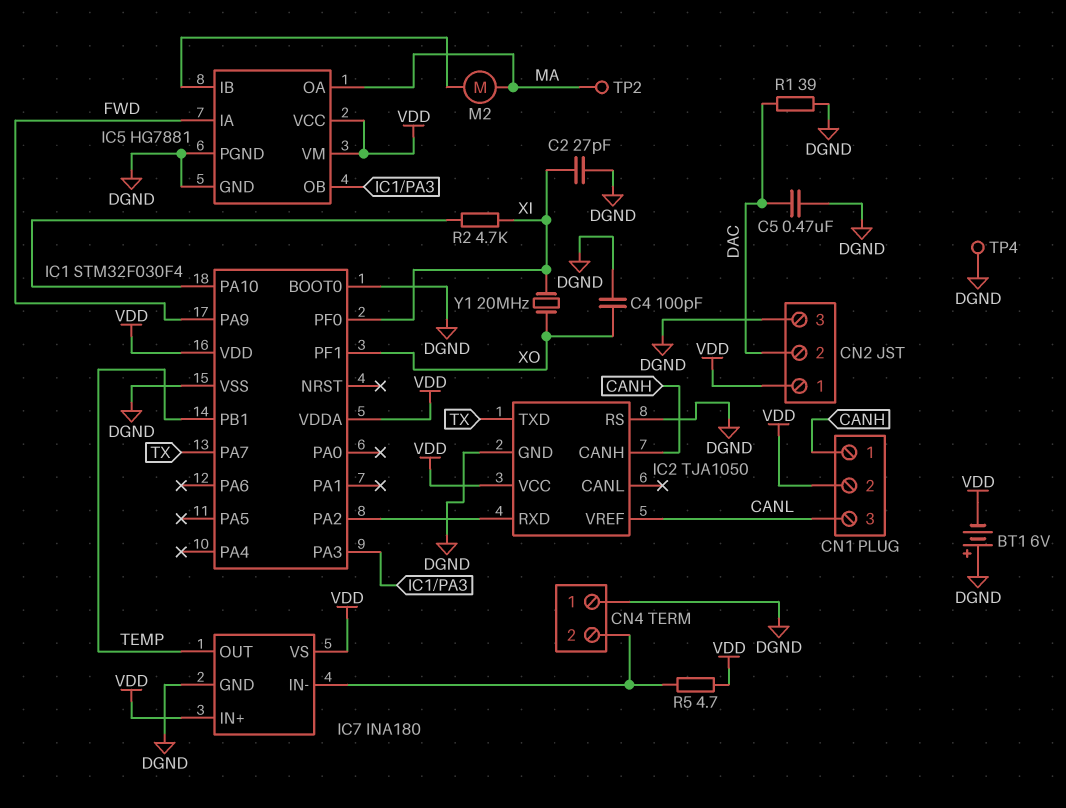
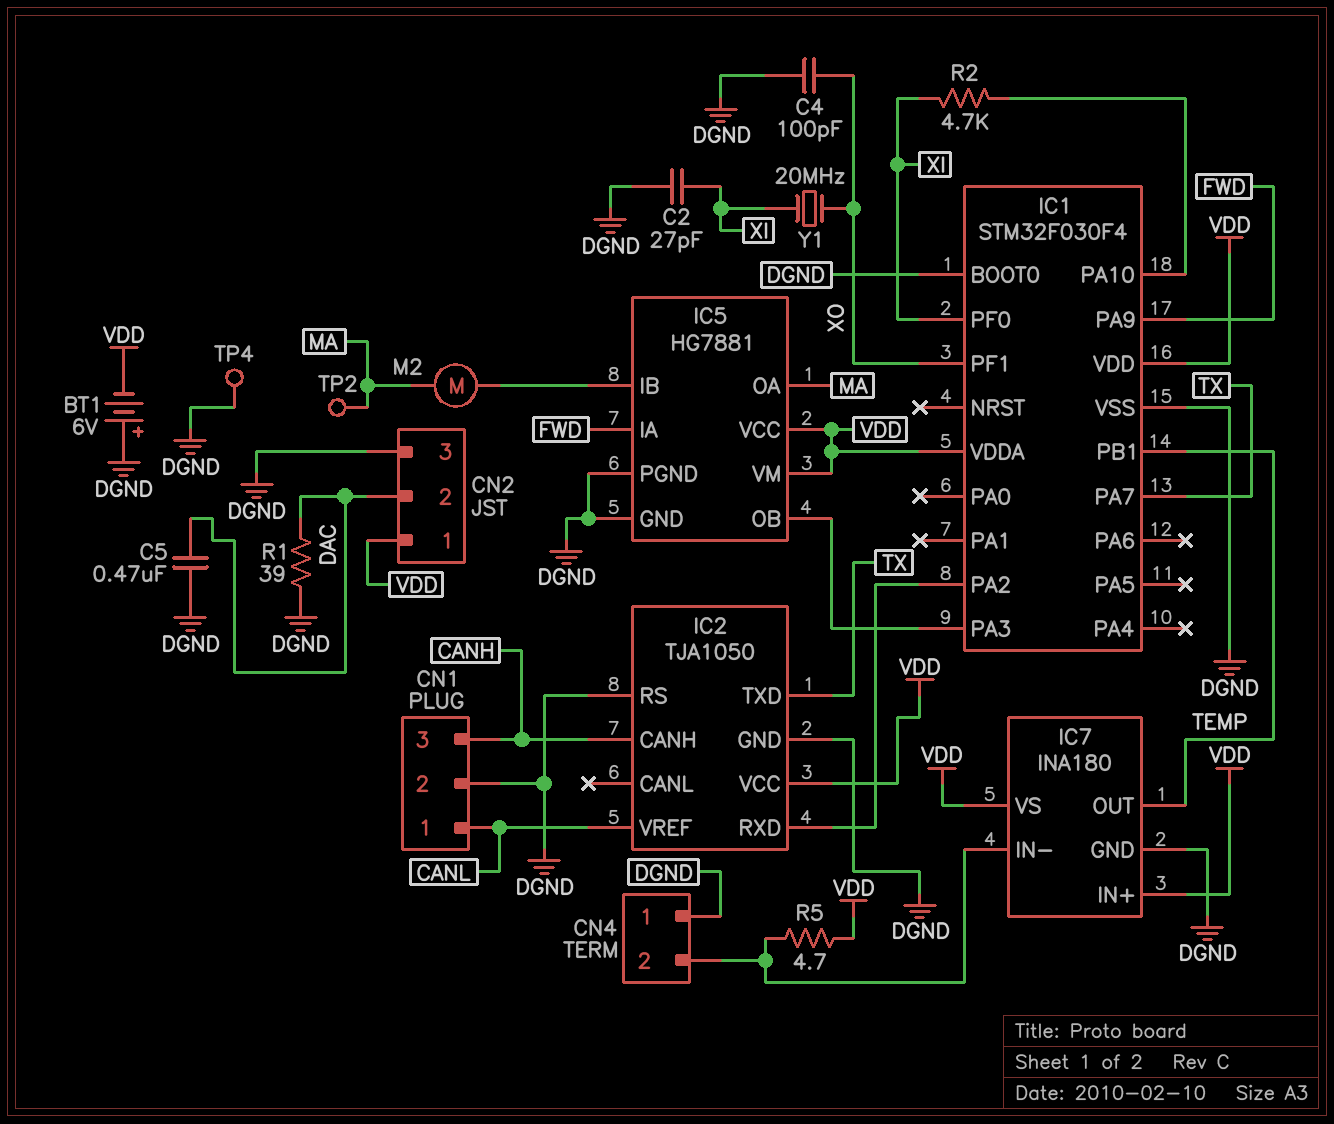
CN1 pin 1: CANH -> CANL
CN1 pin 2: VDD -> DGND
CN1 pin 3: CANL -> CANH

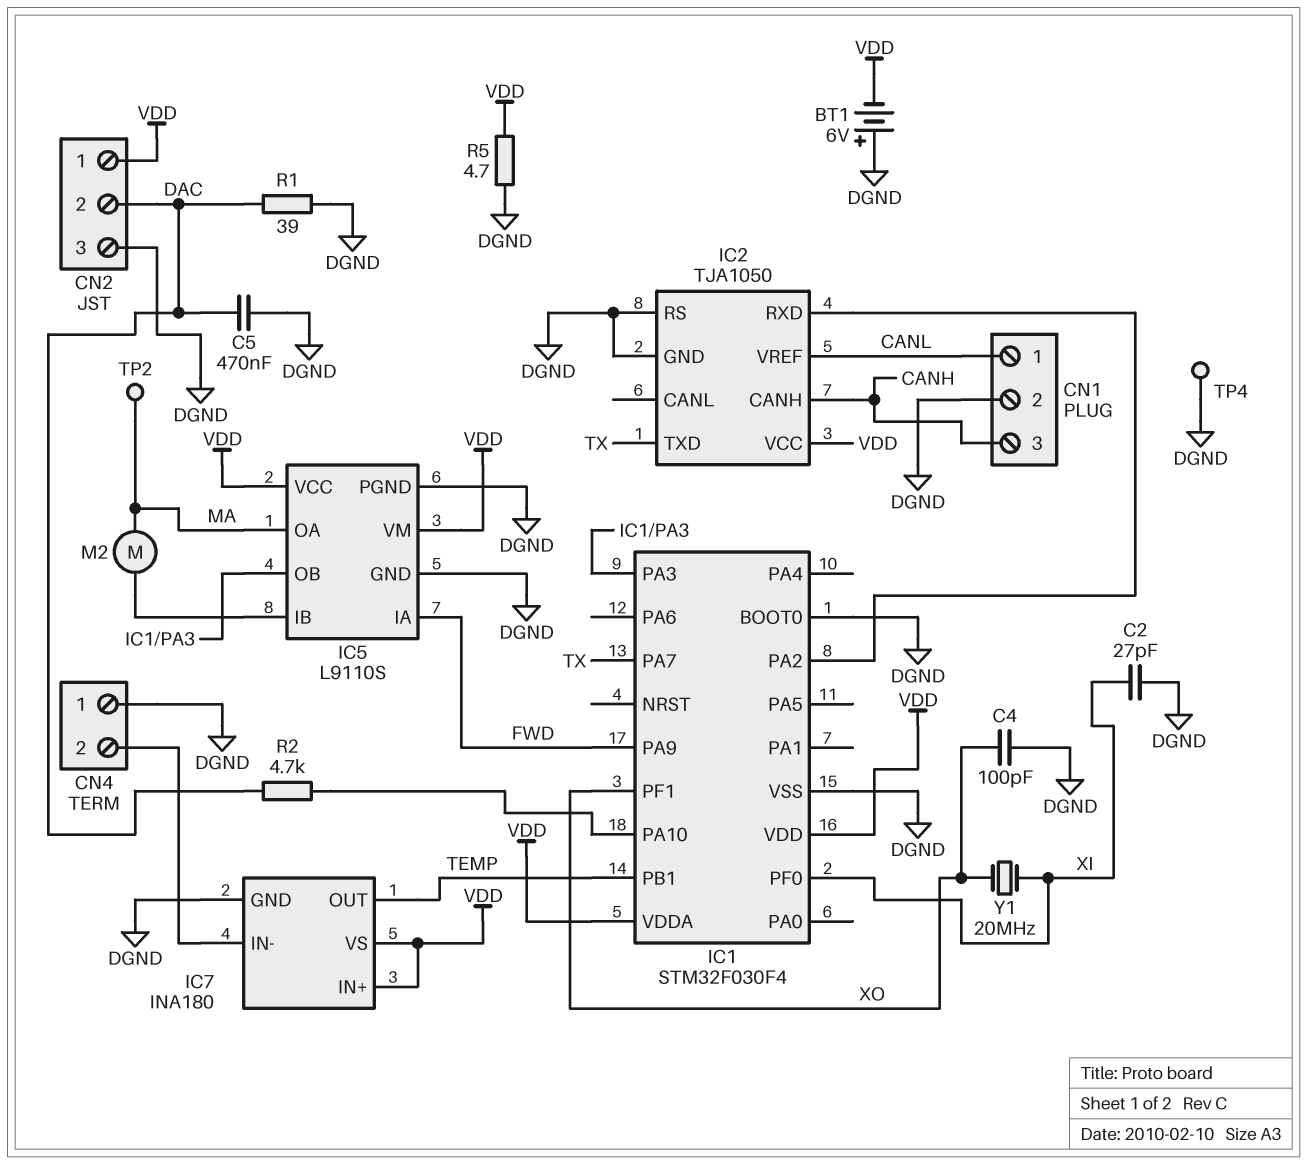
IC5: HG7881 -> L9110S
R2: 4.7k (IC1/PA10, XI) -> 4.7k (DAC, IC1/PA10)
R5: 4.7 (CN4/2, VDD) -> 4.7 (DGND, VDD)

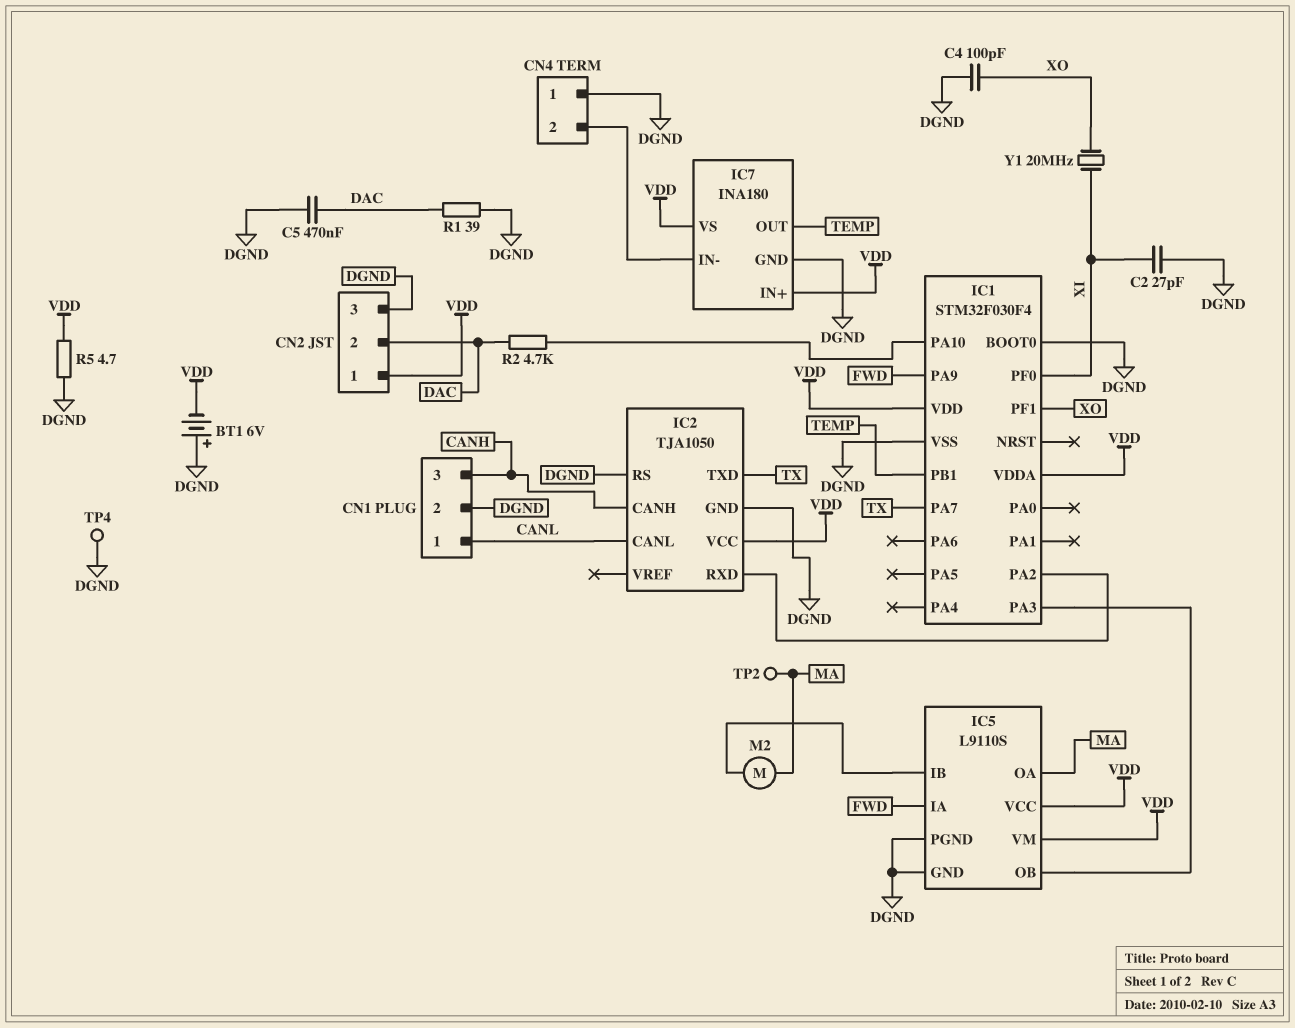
IC2 pin CANL: none -> CANL
IC2 pin VREF: CANL -> none

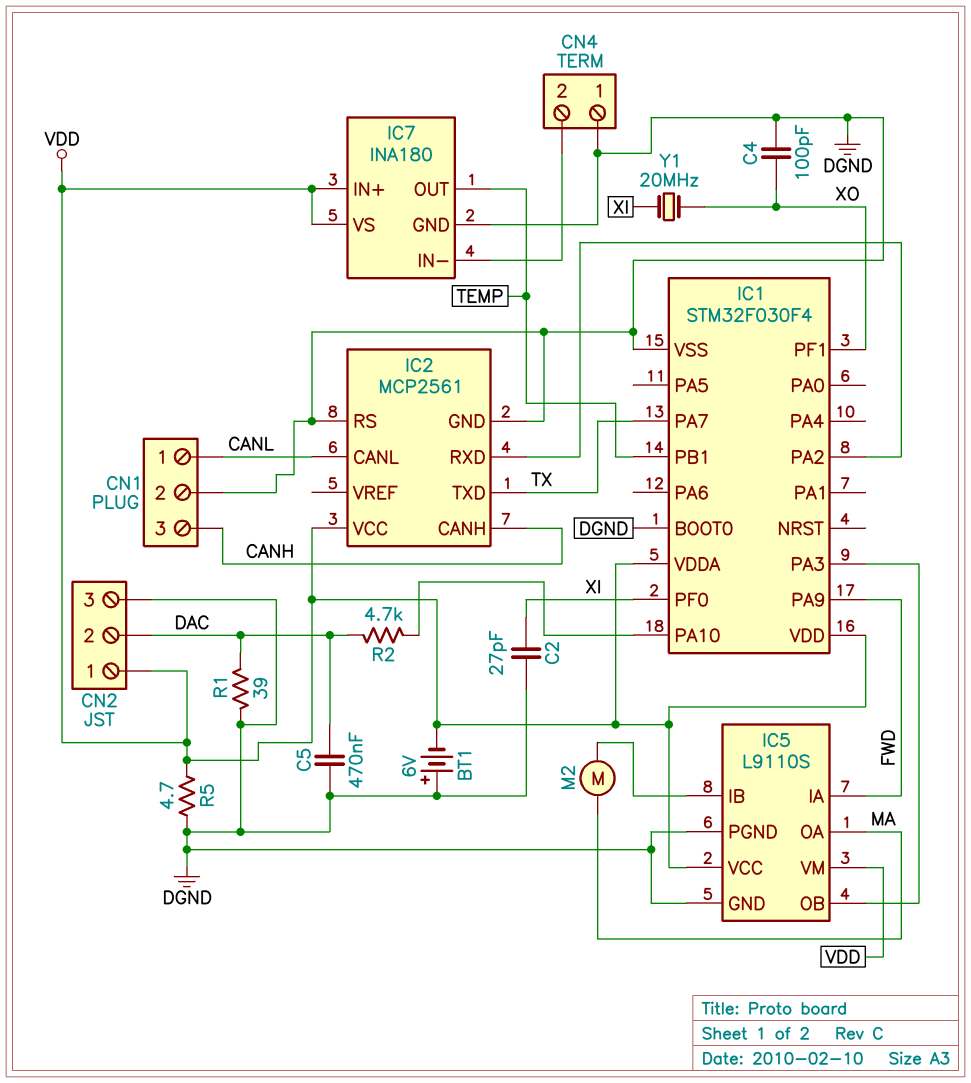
IC2: TJA1050 -> MCP2561
TP2: test point (MA) -> none
TP4: test point (DGND) -> none

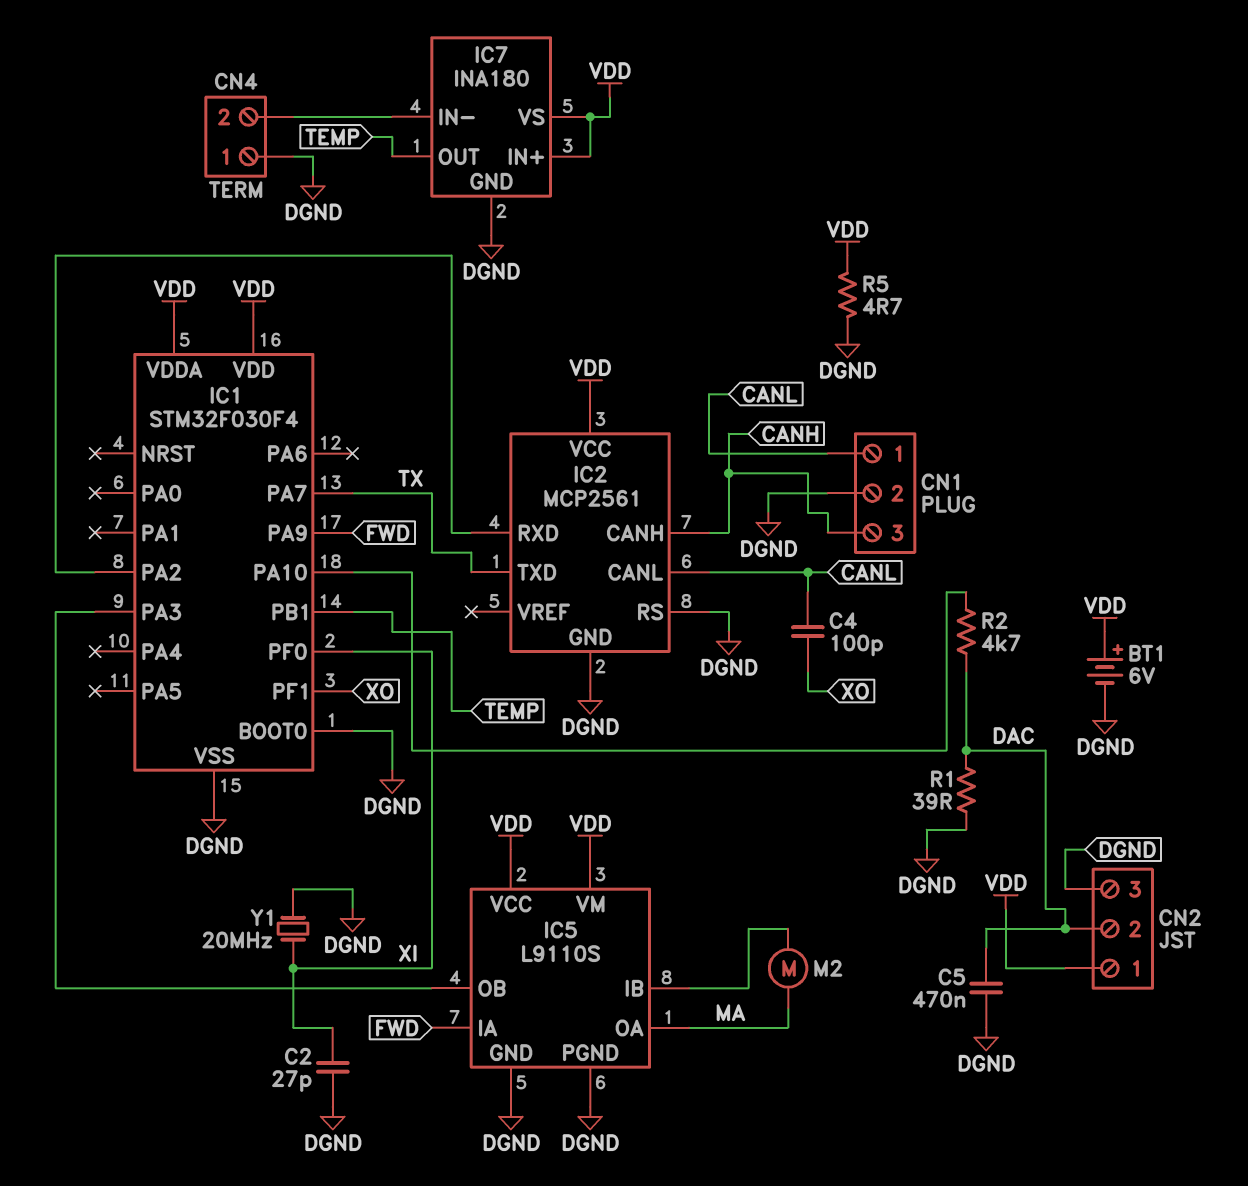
BT1: 6V (plus DGND, minus VDD) -> 6V (plus VDD, minus DGND)
C4: 100pF (DGND, XO) -> 100pF (CANL, XO)
Y1: 20MHz (XI, XO) -> 20MHz (DGND, XI)

